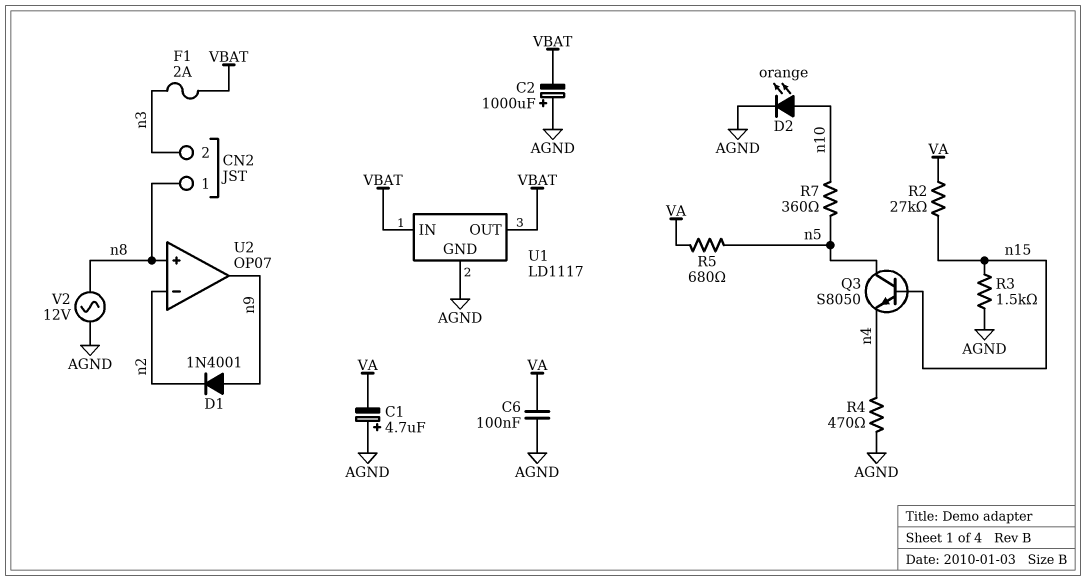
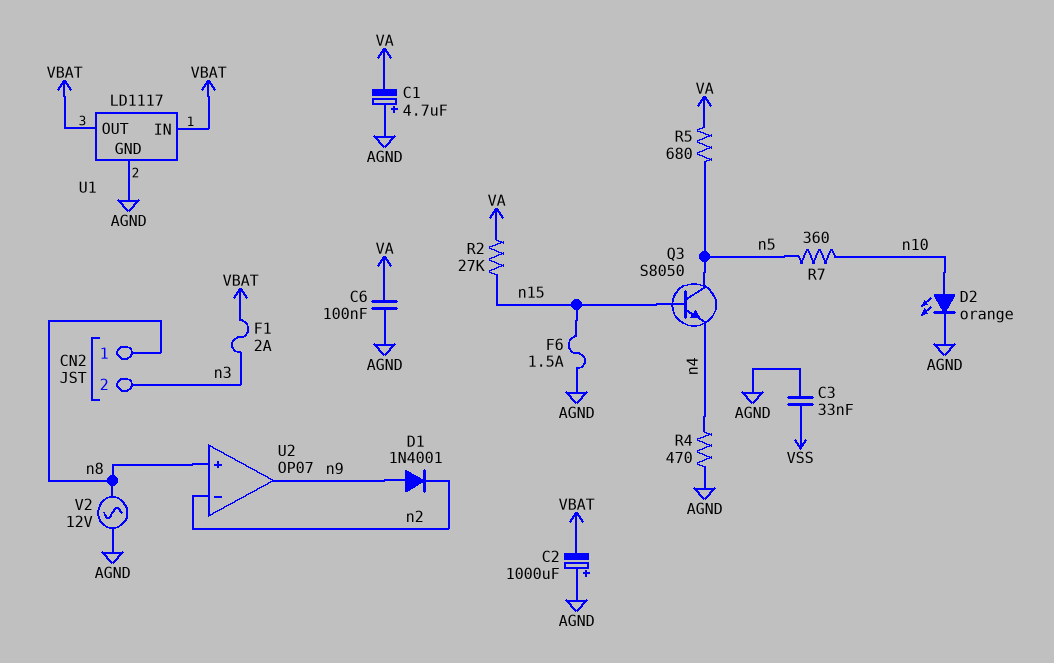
C3: none -> 33nF (AGND, VSS)
F6: none -> 1.5A (AGND, n15)
R3: 1.5k (AGND, n15) -> none

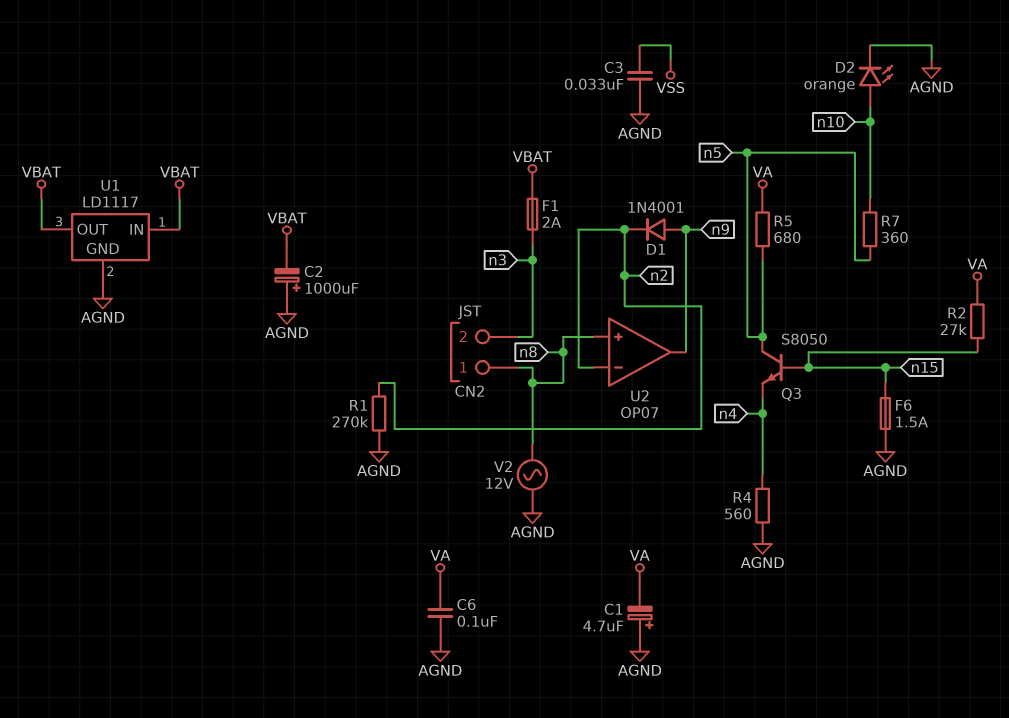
R1: none -> 270k (AGND, n2)
R4: 470 (AGND, n4) -> 560 (AGND, n4)

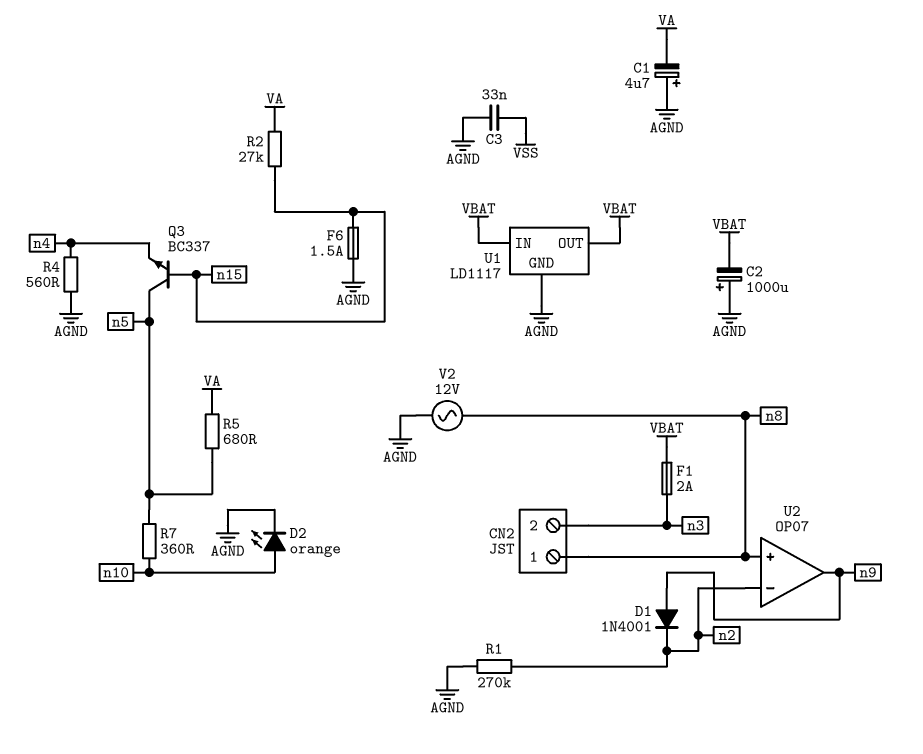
C6: 100nF (AGND, VA) -> none
Q3: NPN S8050 (B n15, C n5, E n4) -> NPN BC337 (B n15, C n5, E n4)

